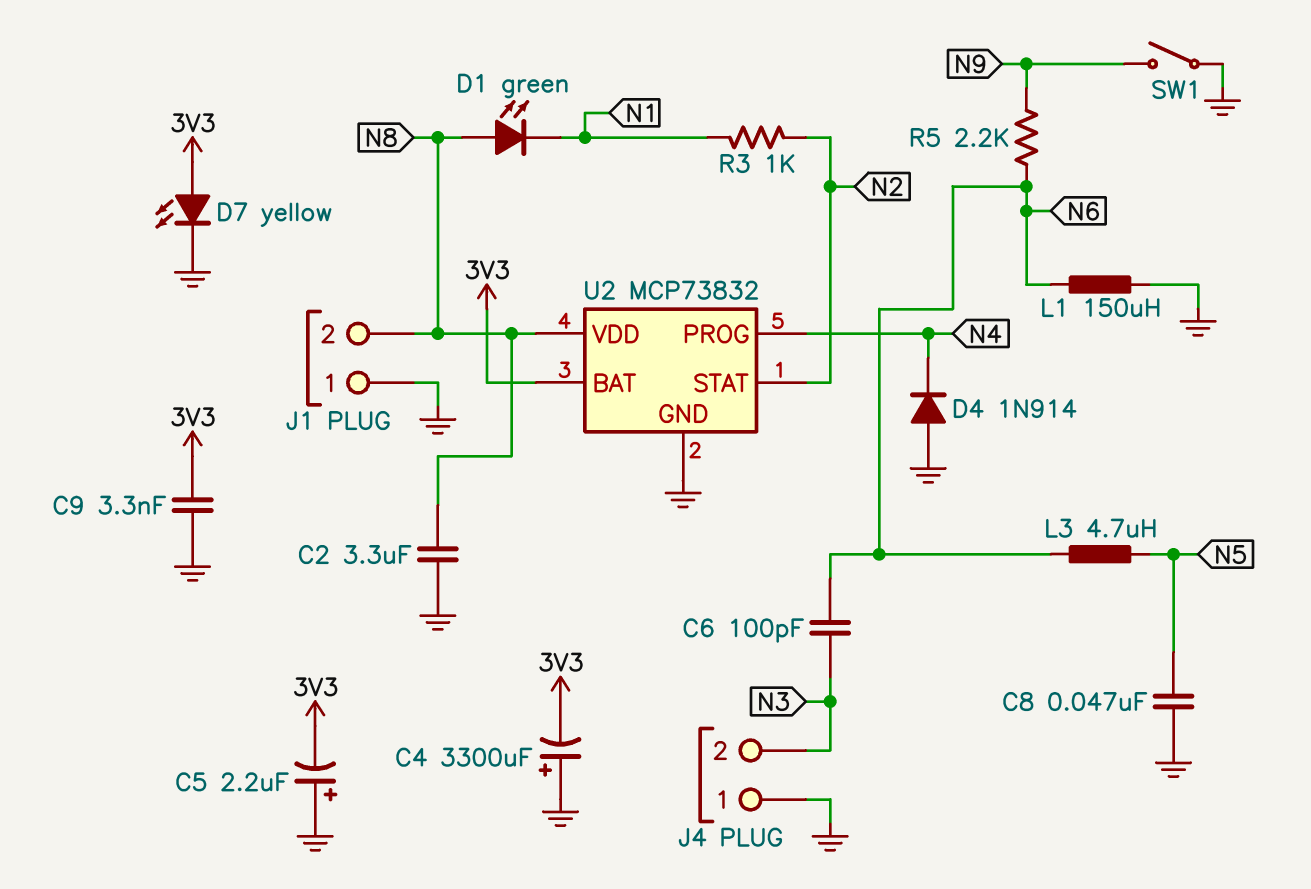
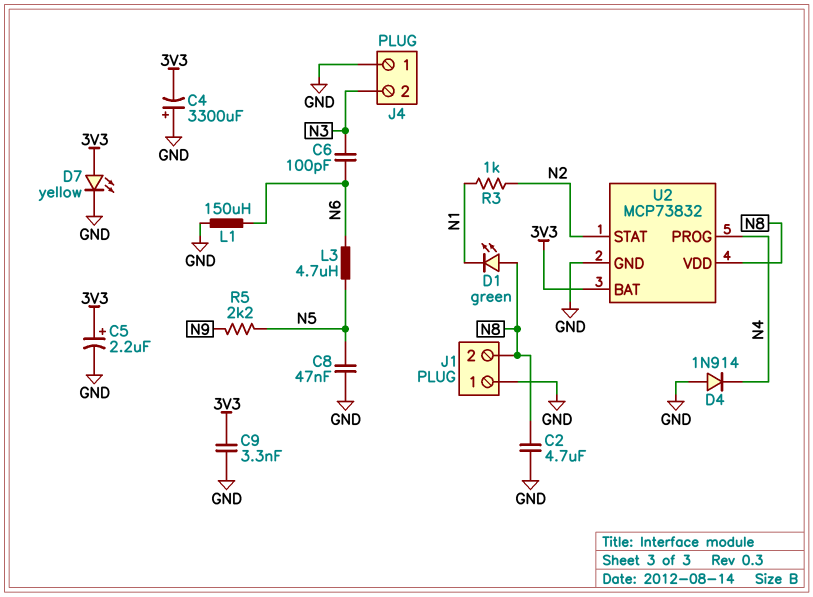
C2: 3.3uF (GND, N8) -> 4.7uF (GND, N8)
C5: 2.2uF (plus GND, minus 3V3) -> 2.2uF (plus 3V3, minus GND)
R5: 2.2k (N6, N9) -> 2.2k (N5, N9)
SW1: switch (GND, N9) -> none

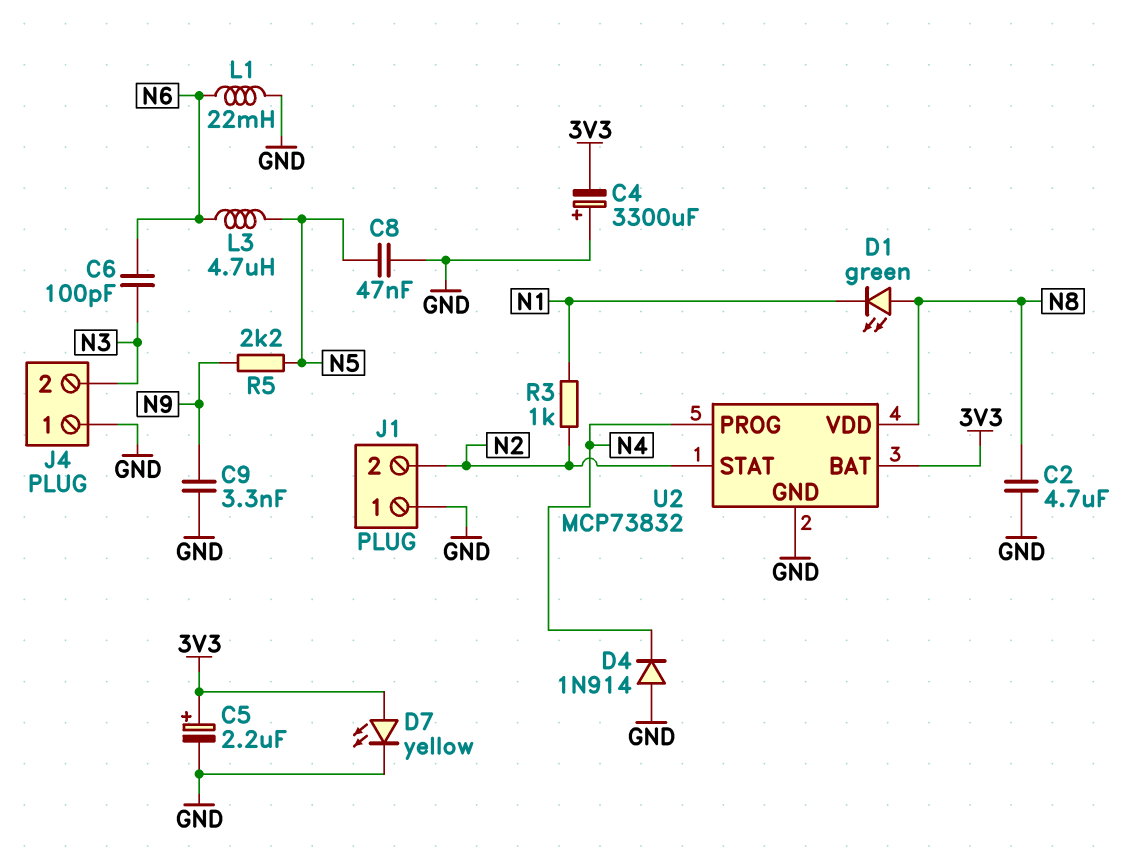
C9: 3.3nF (3V3, GND) -> 3.3nF (GND, N9)
J1 pin 2: N8 -> N2
L1: 150uH (GND, N6) -> 22mH (GND, N6)

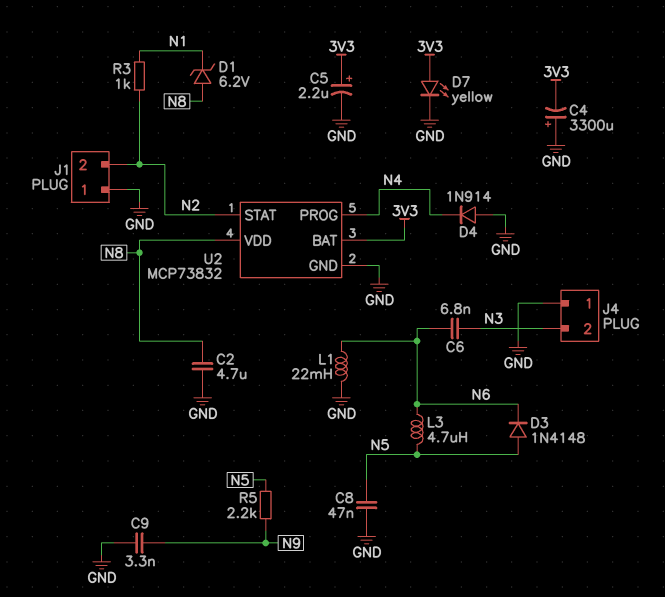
C6: 100pF (N3, N6) -> 6.8nF (N3, N6)
D1: LED green (A N8, K N1) -> zener 6.2V (A N8, K N1)
D3: none -> diode 1N4148 (A N5, K N6)

